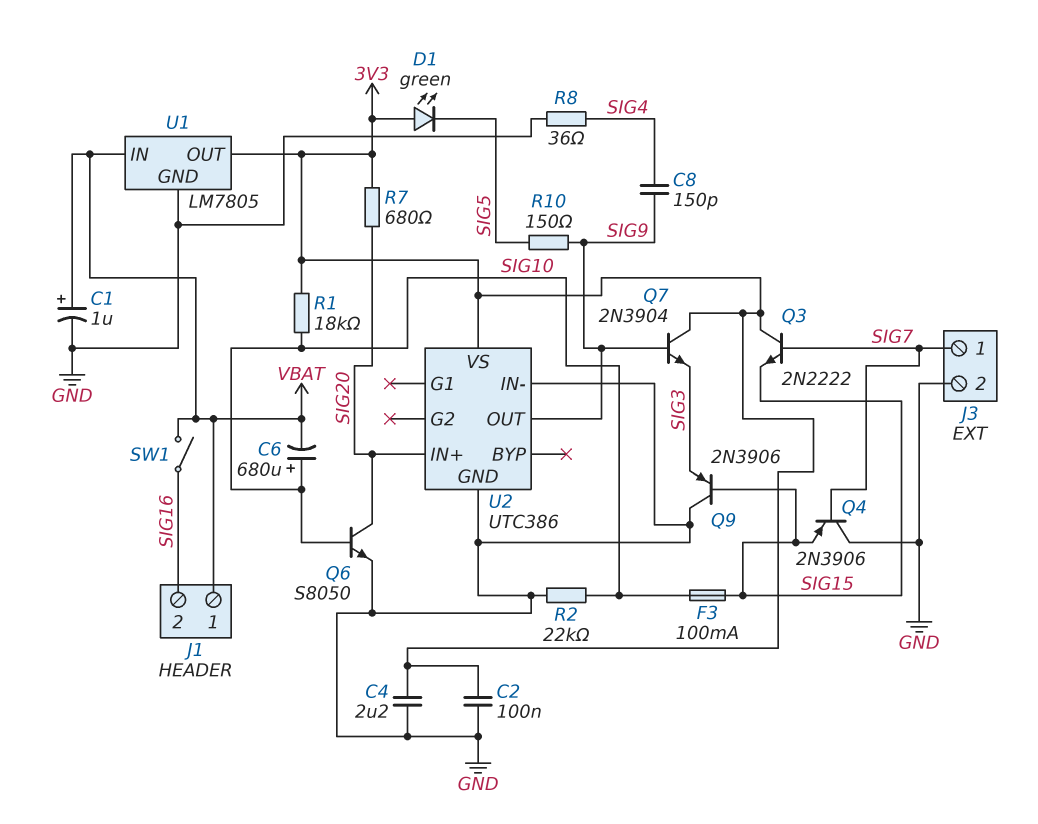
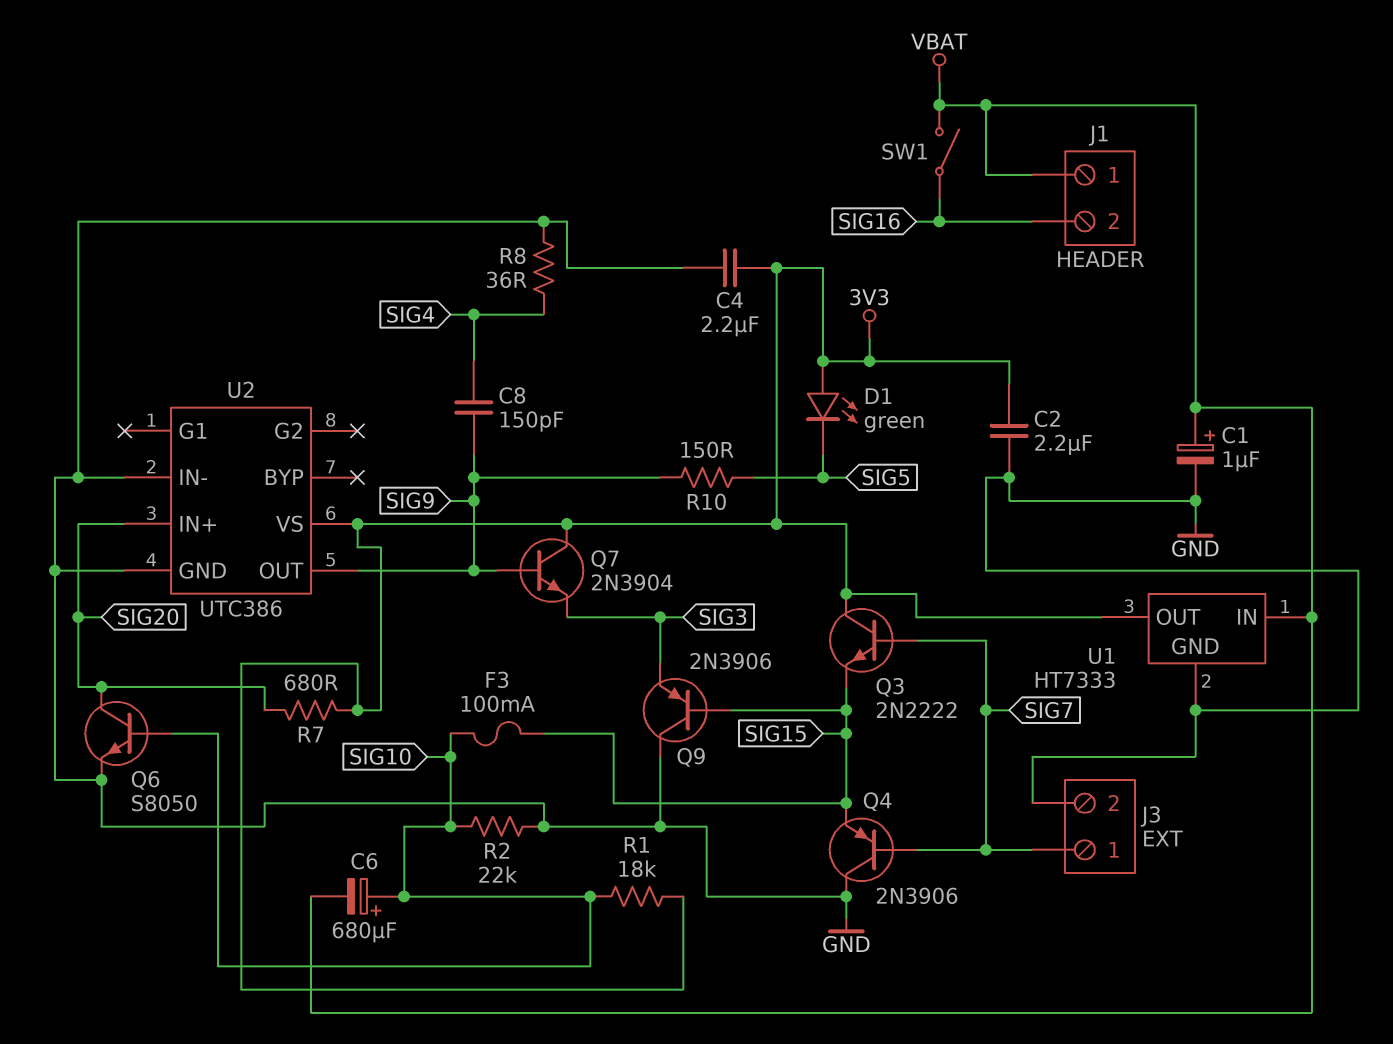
C2: 100nF (3V3, GND) -> 2.2uF (3V3, GND)
U1: LM7805 -> HT7333

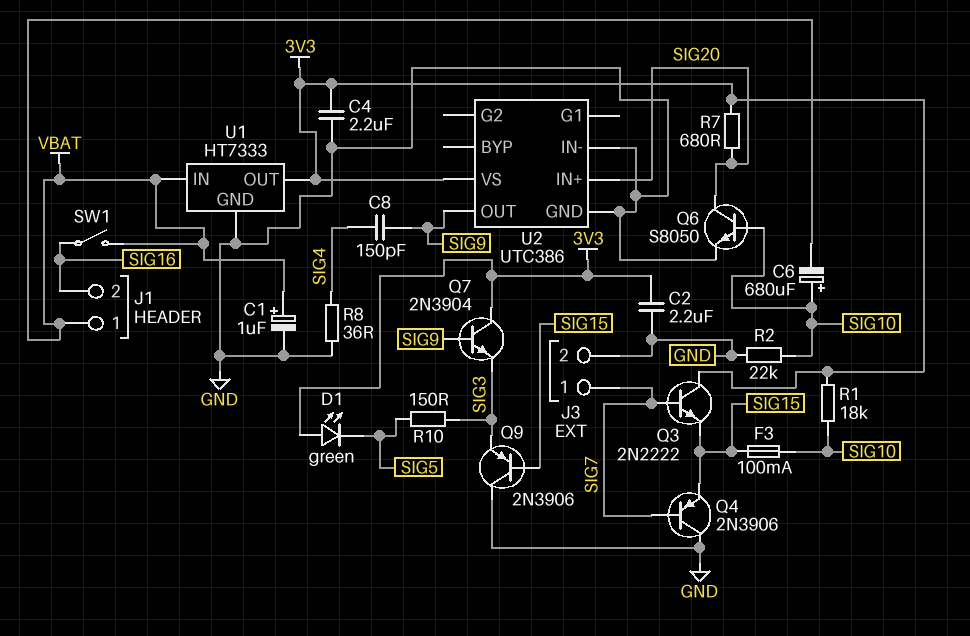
R10: 150 (SIG5, SIG9) -> 150 (SIG3, SIG5)

